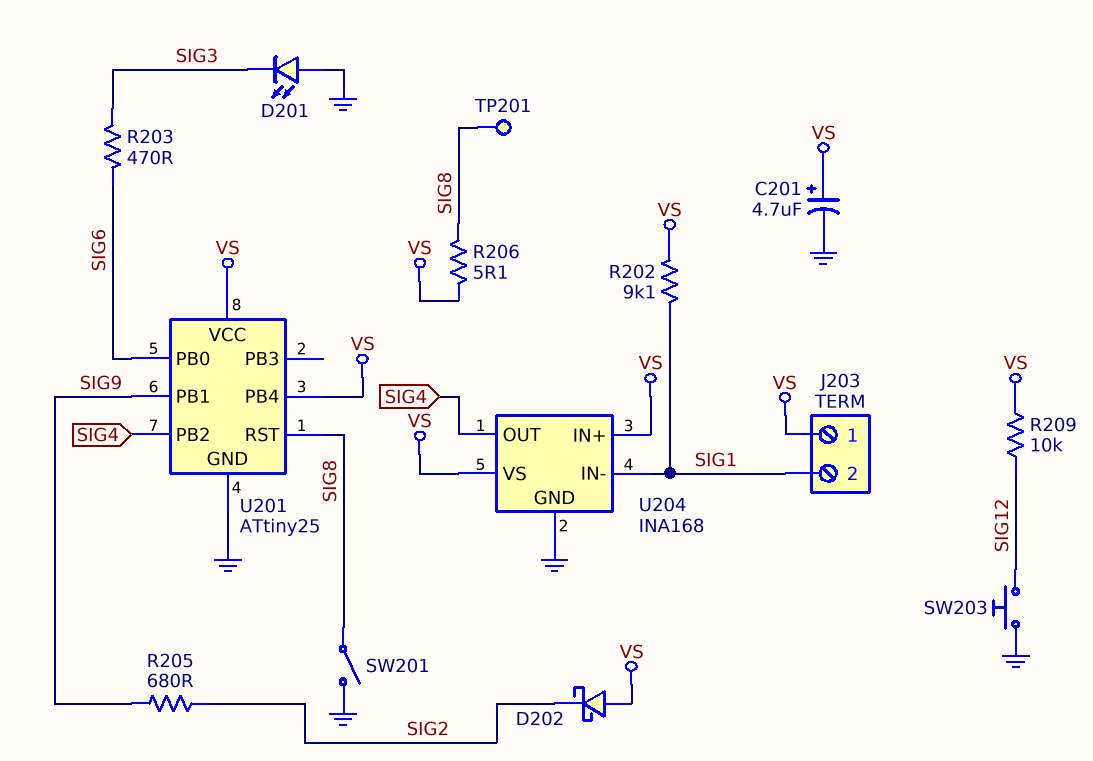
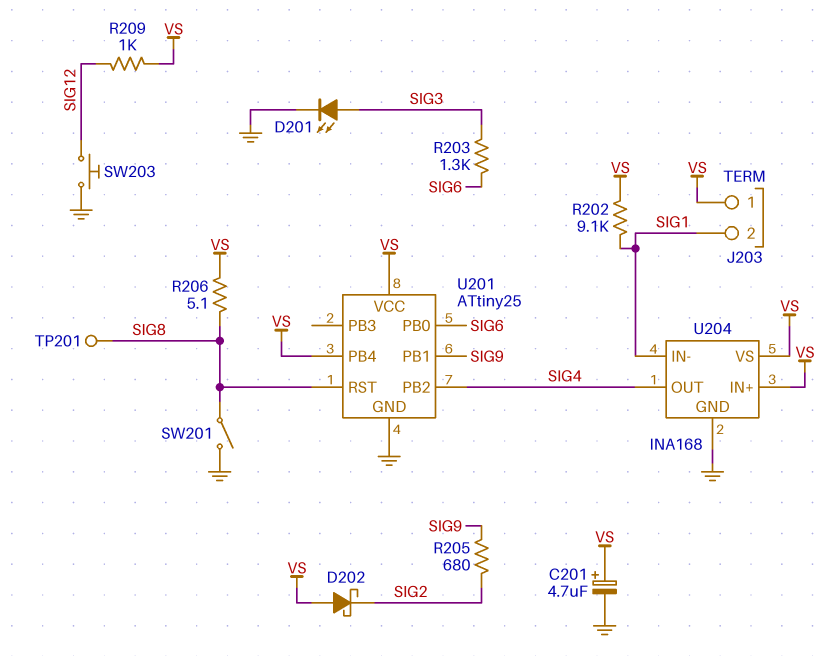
D201: LED (A GND, K SIG3) -> LED (A SIG3, K GND)
R203: 470 (SIG3, SIG6) -> 1.3k (SIG3, SIG6)
R209: 10k (SIG12, VS) -> 1k (SIG12, VS)

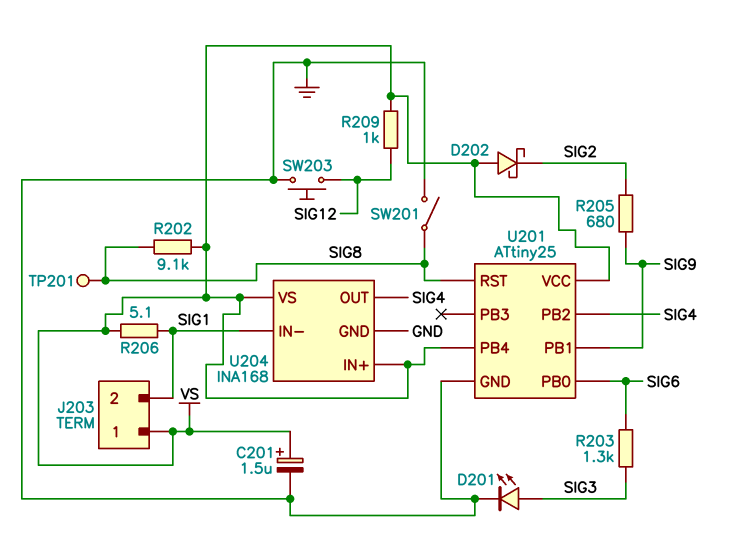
C201: 4.7uF (plus VS, minus GND) -> 1.5uF (plus VS, minus GND)
R202: 9.1k (SIG1, VS) -> 9.1k (SIG8, VS)
R206: 5.1 (SIG8, VS) -> 5.1 (SIG1, VS)

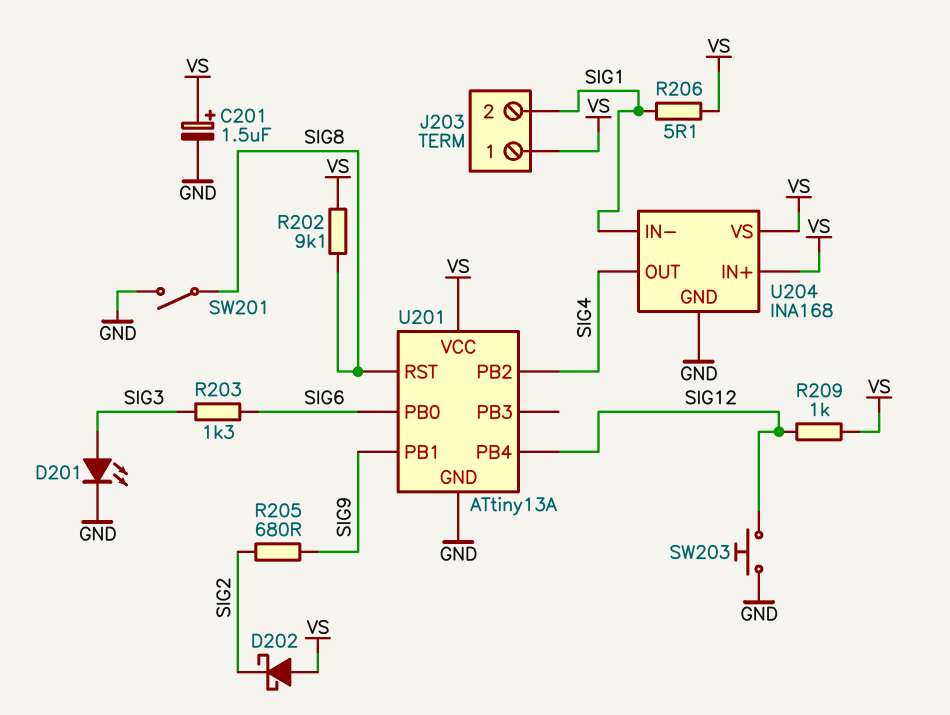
TP201: test point (SIG8) -> none
U201: ATtiny25 -> ATtiny13A
U201 pin PB4: VS -> SIG12

